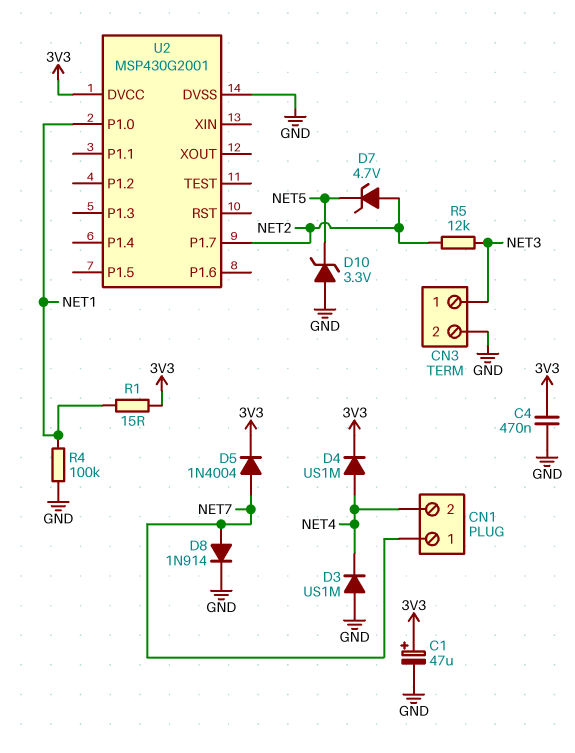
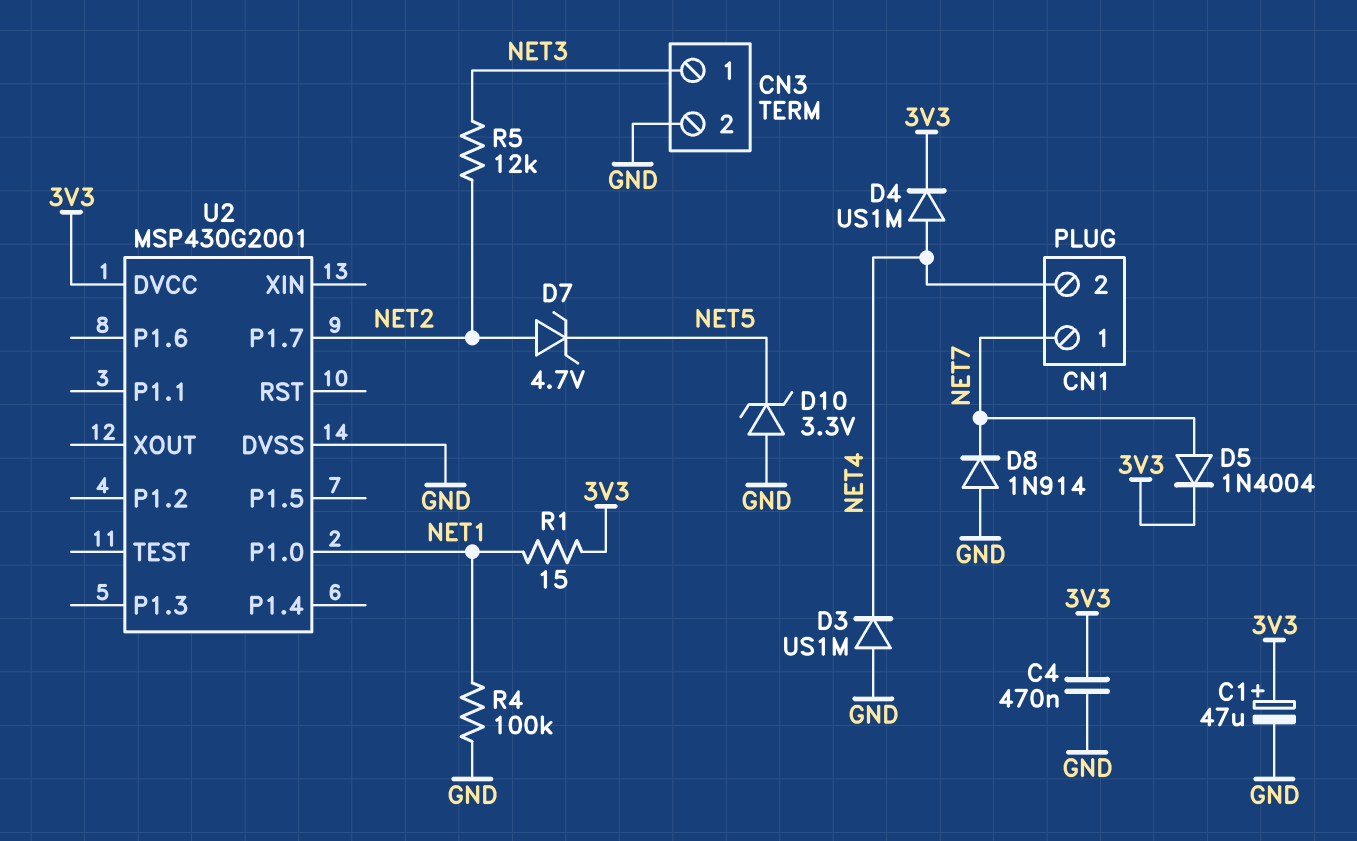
D8: diode 1N914 (A NET7, K GND) -> diode 1N914 (A GND, K NET7)

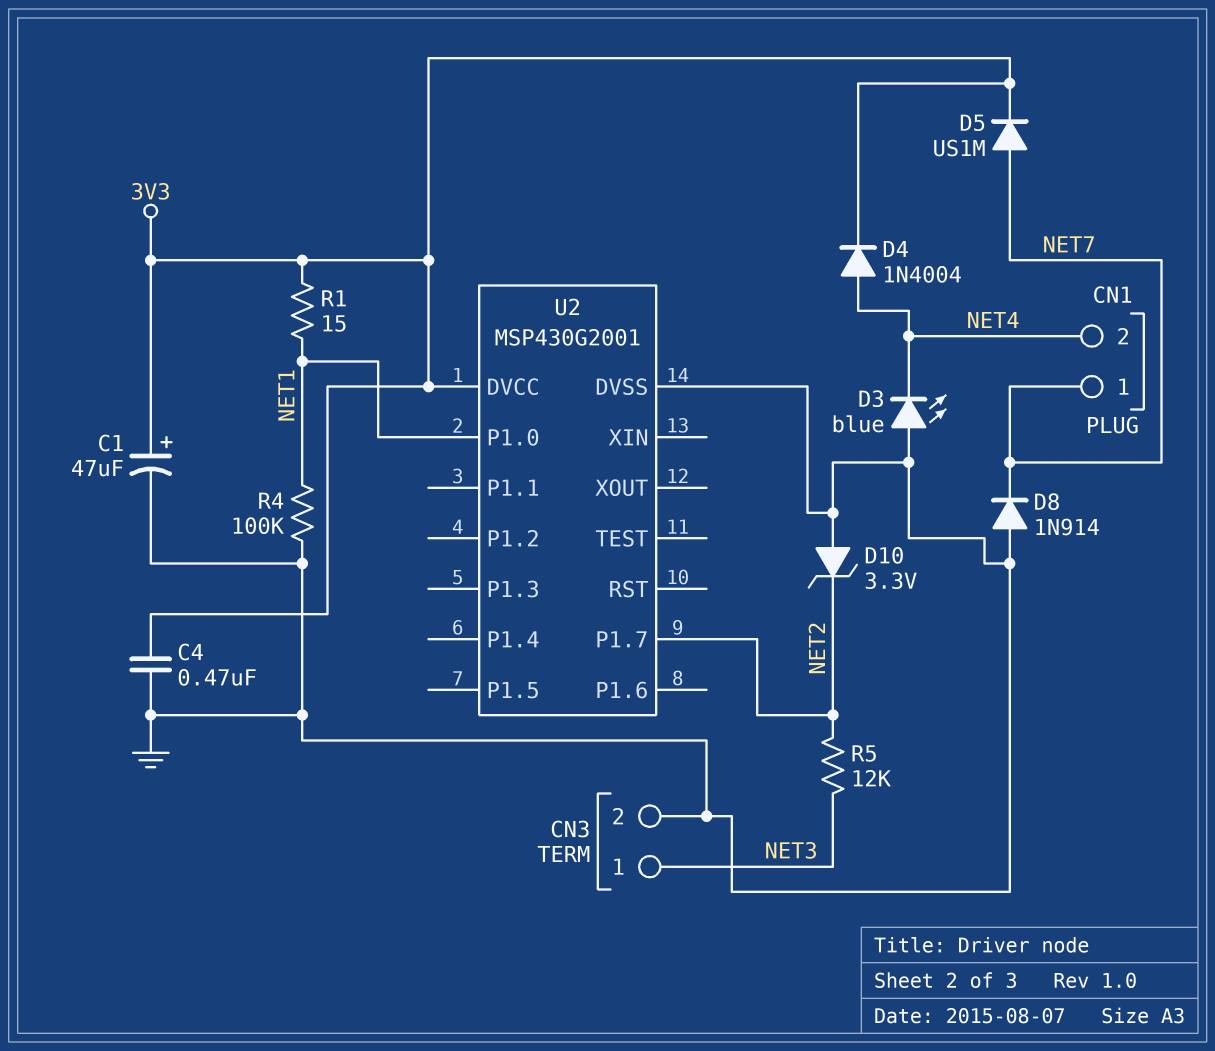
D3: diode US1M (A GND, K NET4) -> LED blue (A GND, K NET4)
D4: diode US1M (A NET4, K 3V3) -> diode 1N4004 (A NET4, K 3V3)
D5: diode 1N4004 (A NET7, K 3V3) -> diode US1M (A NET7, K 3V3)
D7: zener 4.7V (A NET2, K NET5) -> none
D10: zener 3.3V (A GND, K NET5) -> zener 3.3V (A GND, K NET2)

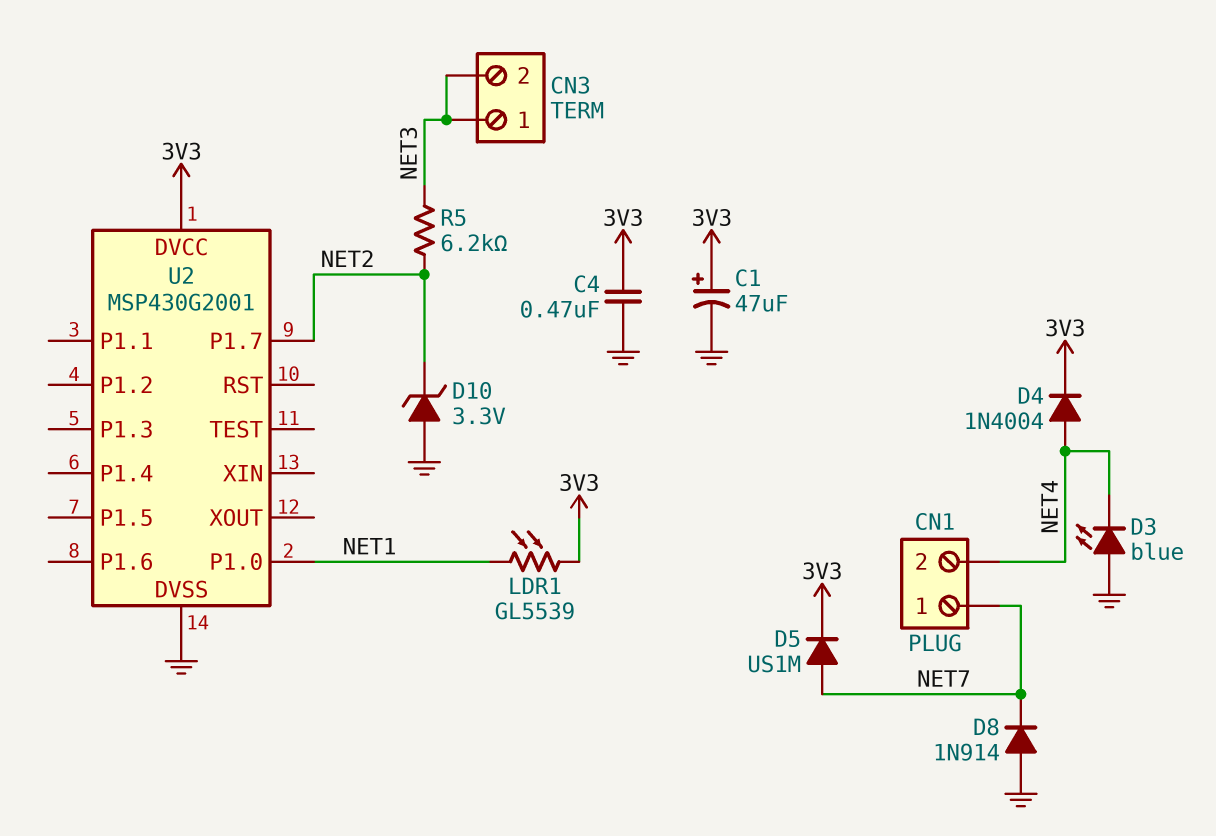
CN3 pin 2: GND -> NET3
LDR1: none -> GL5539 (3V3, NET1)
R1: 15 (3V3, NET1) -> none
R4: 100k (GND, NET1) -> none
R5: 12k (NET2, NET3) -> 6.2k (NET2, NET3)

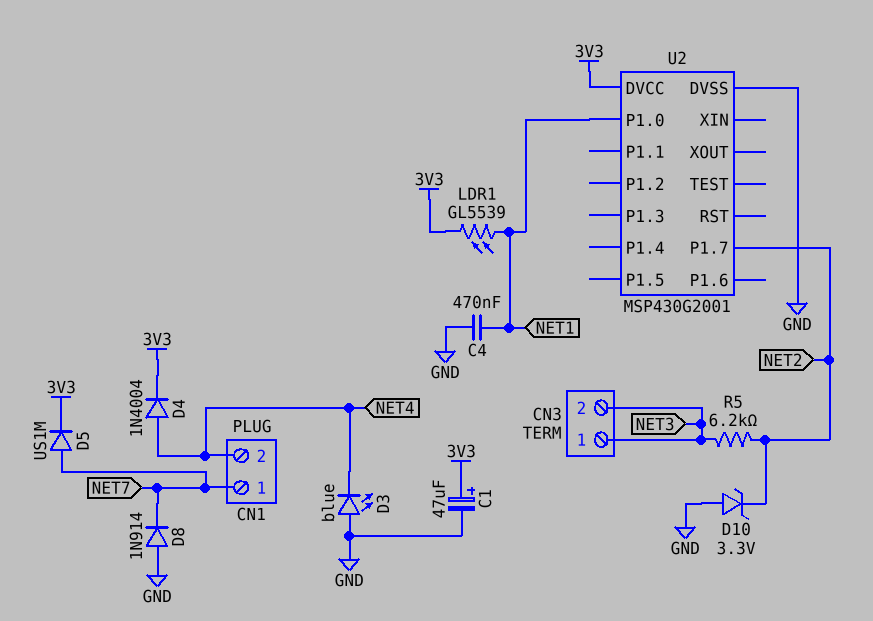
C4: 470nF (3V3, GND) -> 470nF (GND, NET1)

